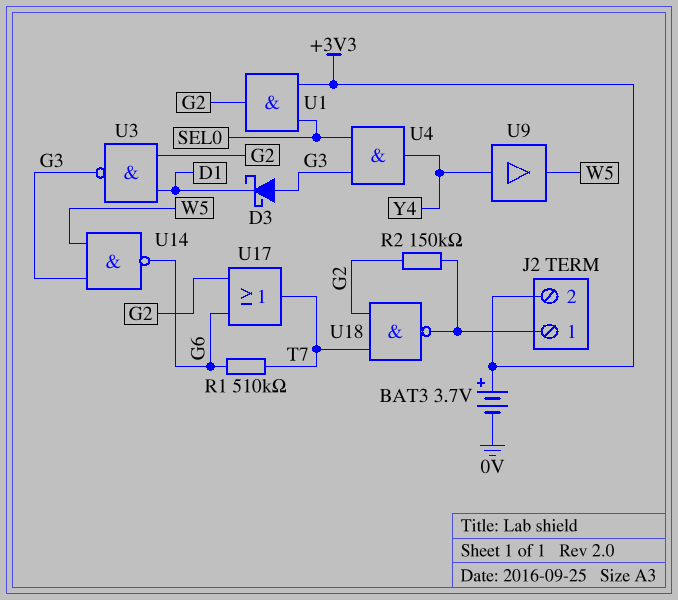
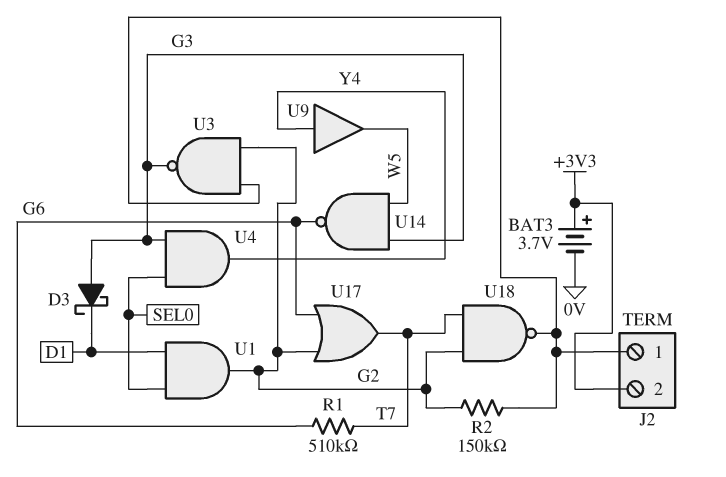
U1: AND (in +3V3, in SEL0, out G2) -> AND (in D1, in SEL0, out G2)
U3: NAND (in D1, in G2, out G3) -> NAND (in G2, in J2/1, out G3)

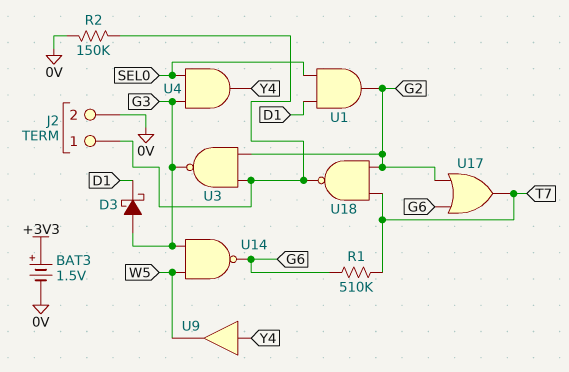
BAT3: 3.7V (plus +3V3, minus 0V) -> 1.5V (plus +3V3, minus 0V)
J2 pin 2: +3V3 -> 0V
R2: 150k (G2, J2/1) -> 150k (0V, J2/1)

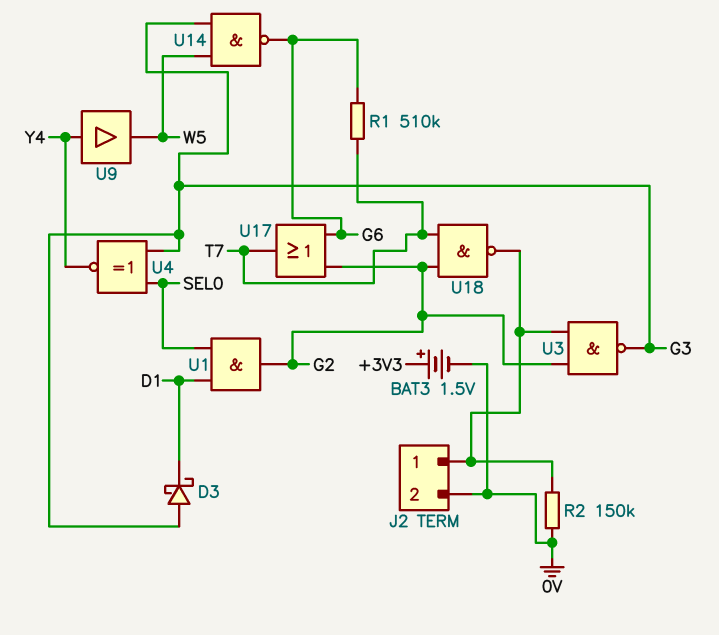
U4: AND (in G3, in SEL0, out Y4) -> XNOR (in G3, in SEL0, out Y4)

